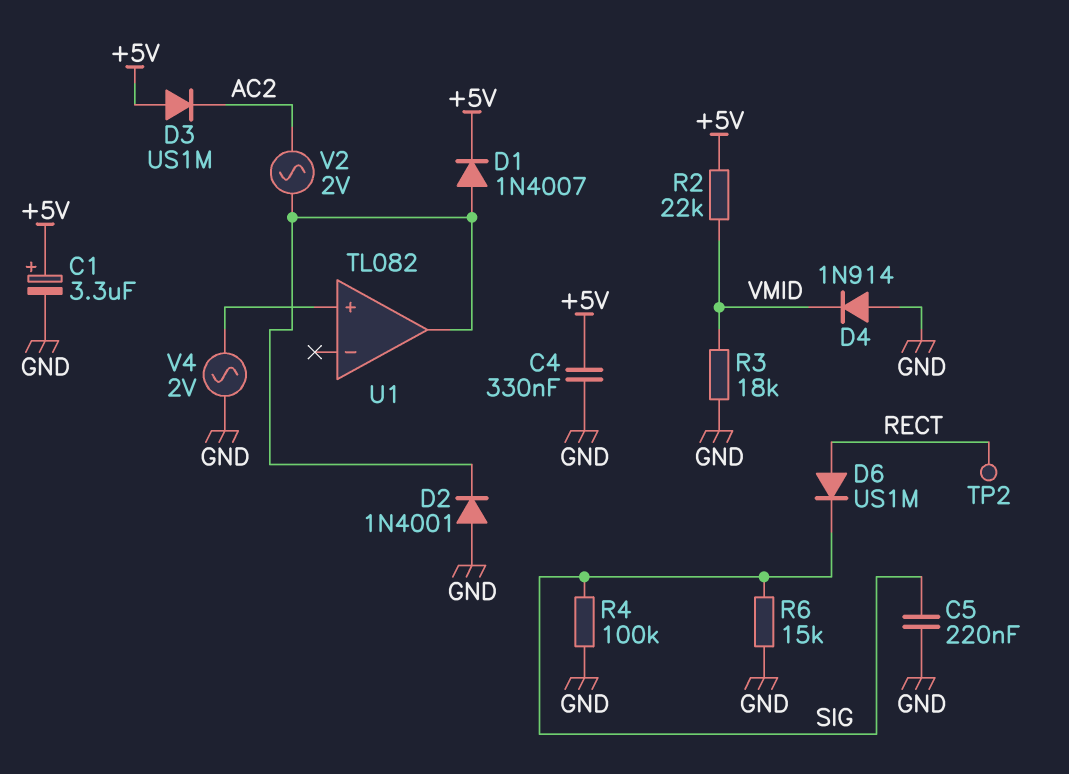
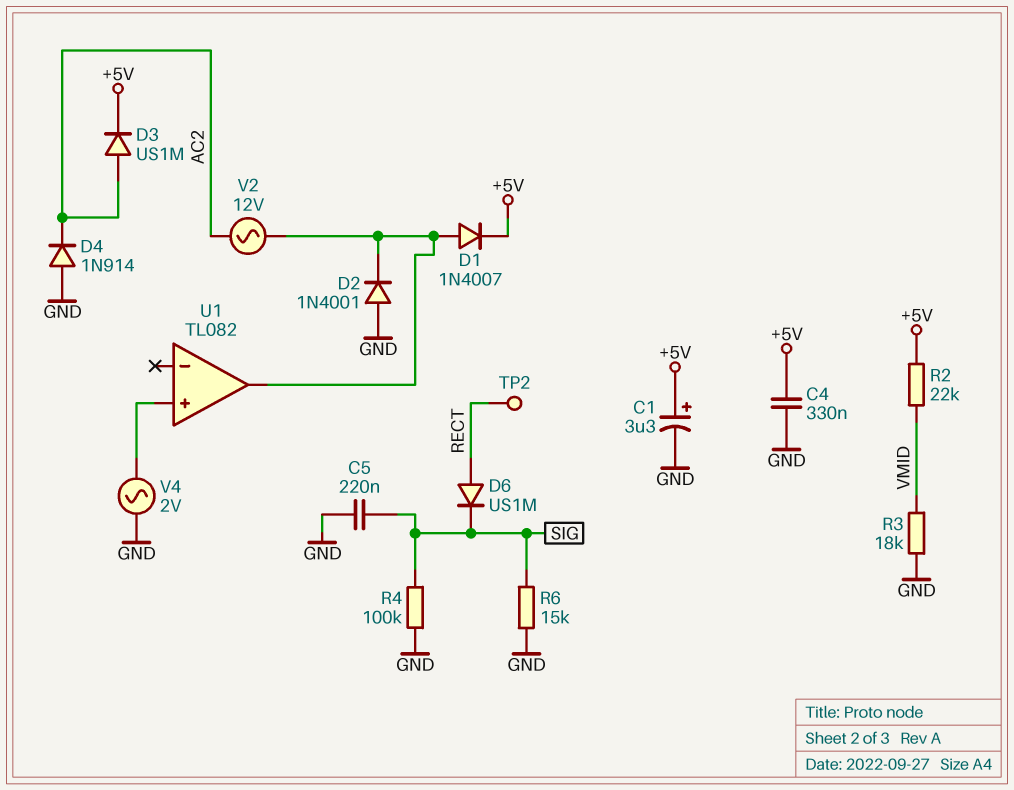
D3: diode US1M (A +5V, K AC2) -> diode US1M (A AC2, K +5V)
D4: diode 1N914 (A GND, K VMID) -> diode 1N914 (A GND, K AC2)
V2: AC 2V (AC2, U1/out) -> AC 12V (AC2, U1/out)

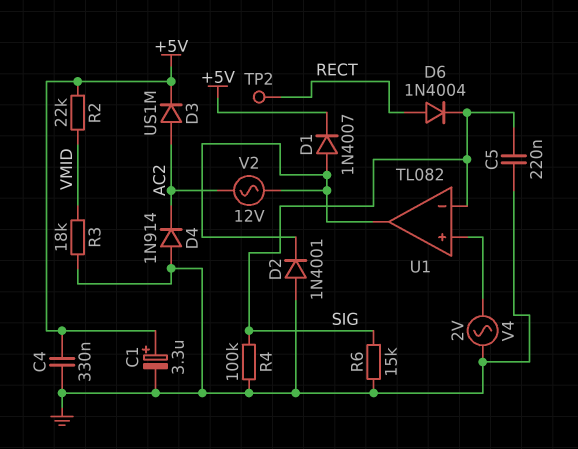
D6: diode US1M (A RECT, K SIG) -> diode 1N4004 (A RECT, K SIG)
U1 pin in-: none -> SIG

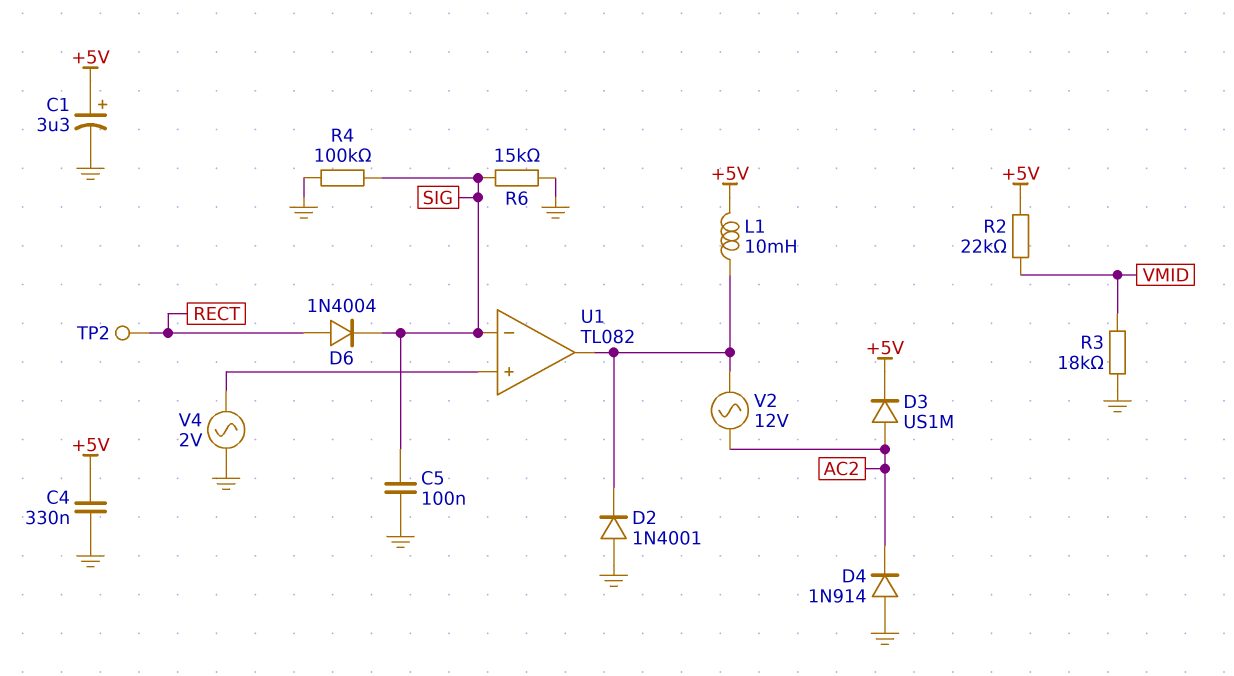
C5: 220nF (GND, SIG) -> 100nF (GND, SIG)
D1: diode 1N4007 (A U1/out, K +5V) -> none
L1: none -> 10mH (+5V, U1/out)

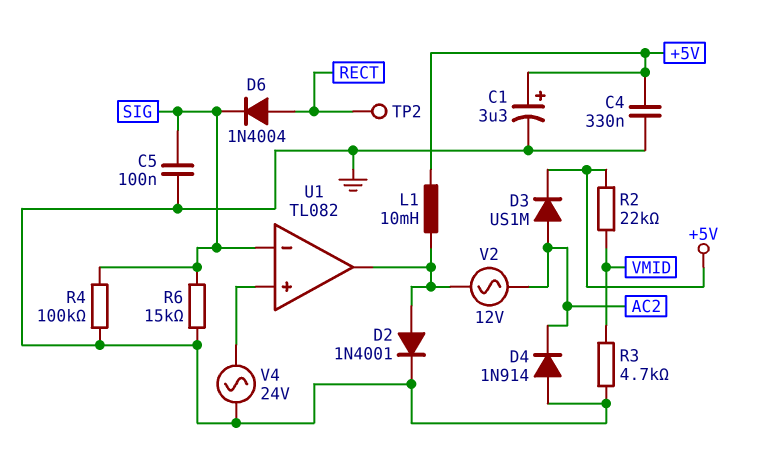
D2: diode 1N4001 (A GND, K U1/out) -> diode 1N4001 (A U1/out, K GND)
R3: 18k (GND, VMID) -> 4.7k (GND, VMID)
V4: AC 2V (GND, U1/in+) -> AC 24V (GND, U1/in+)

